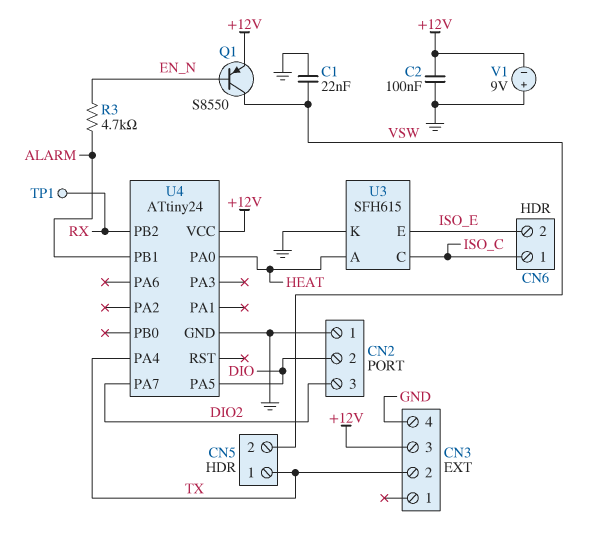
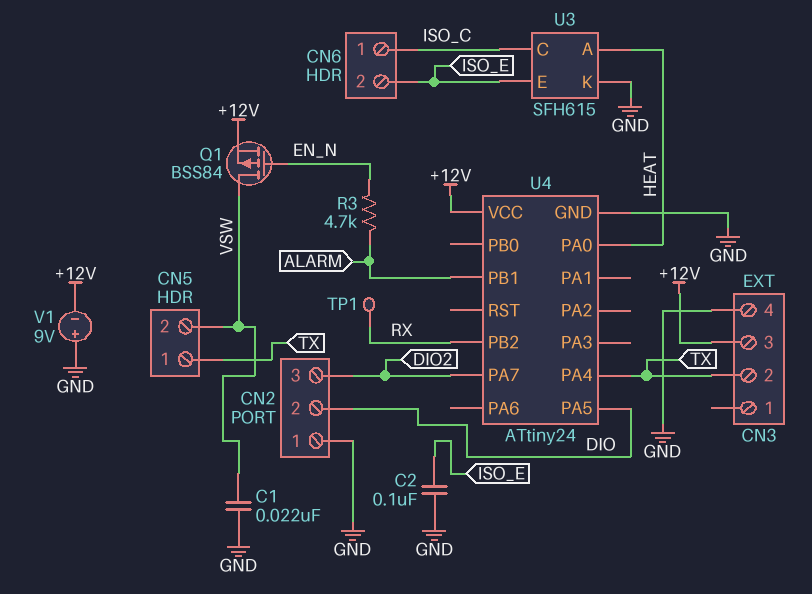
C2: 100nF (+12V, GND) -> 100nF (GND, ISO_E)
Q1: PNP S8550 (B EN_N, C VSW, E +12V) -> PMOS BSS84 (G EN_N, D VSW, S +12V)

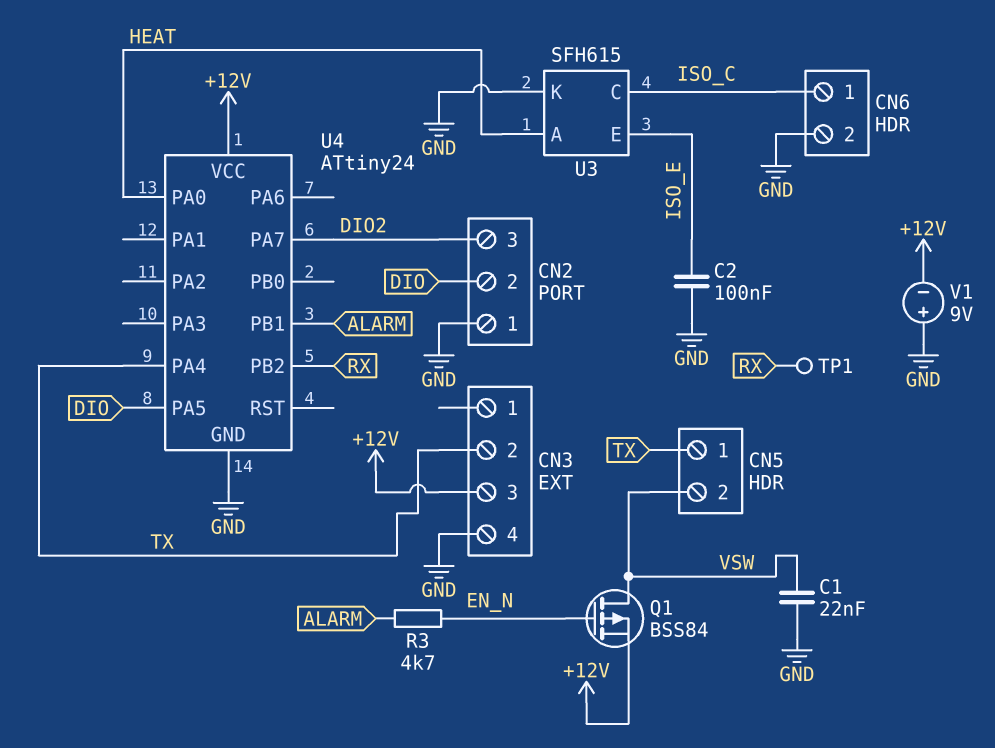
CN6 pin 2: ISO_E -> GND

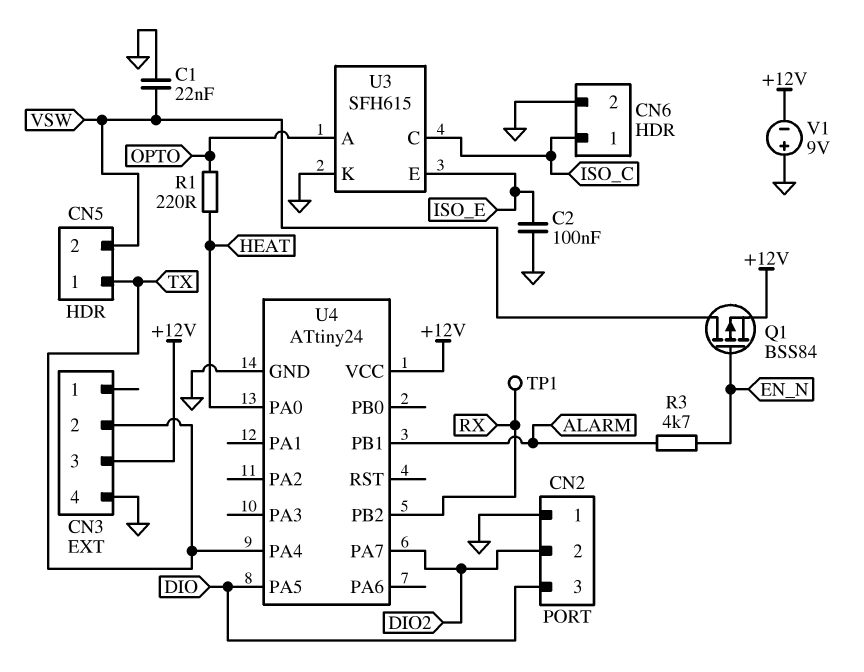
CN2 pin 2: DIO -> DIO2
CN2 pin 3: DIO2 -> DIO
R1: none -> 220 (HEAT, OPTO)
U3 pin A: HEAT -> OPTO

